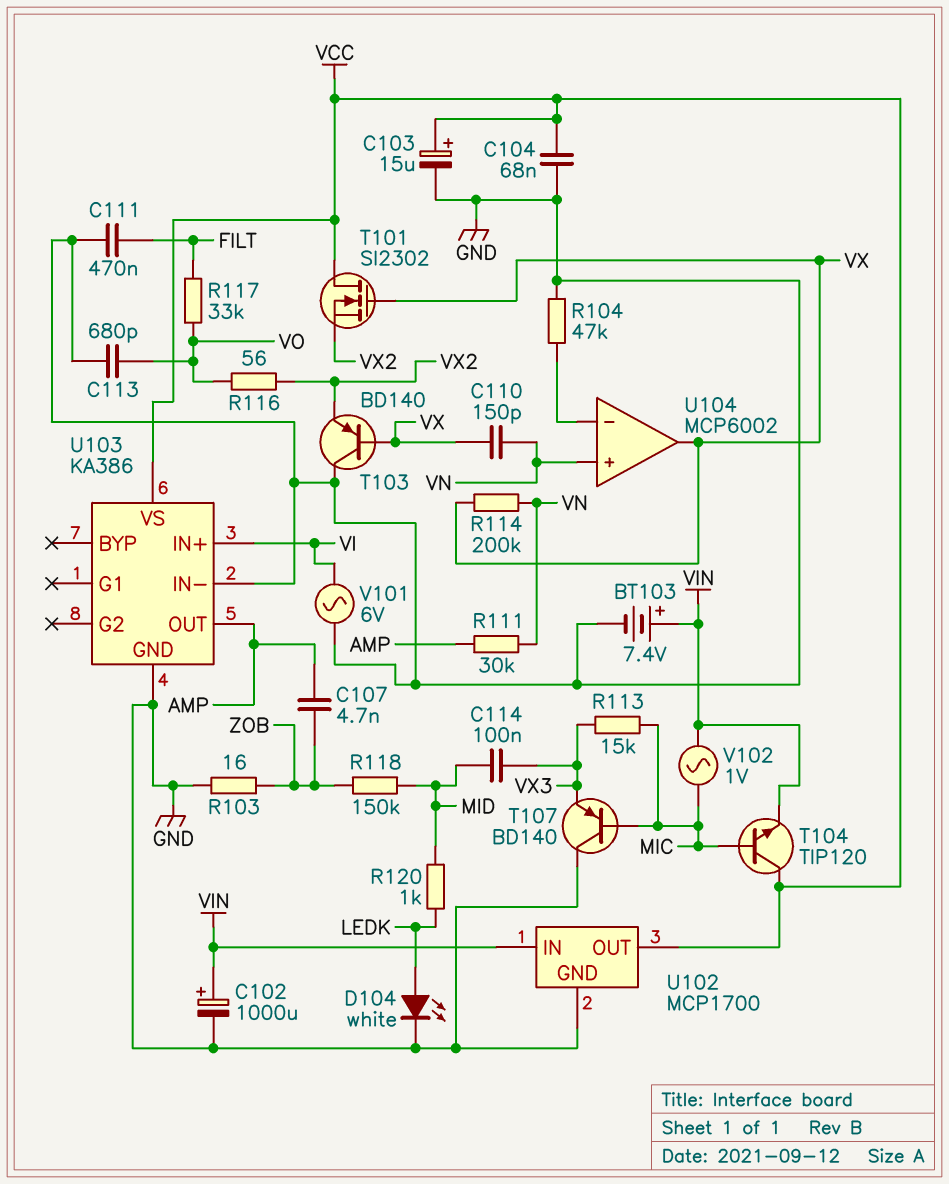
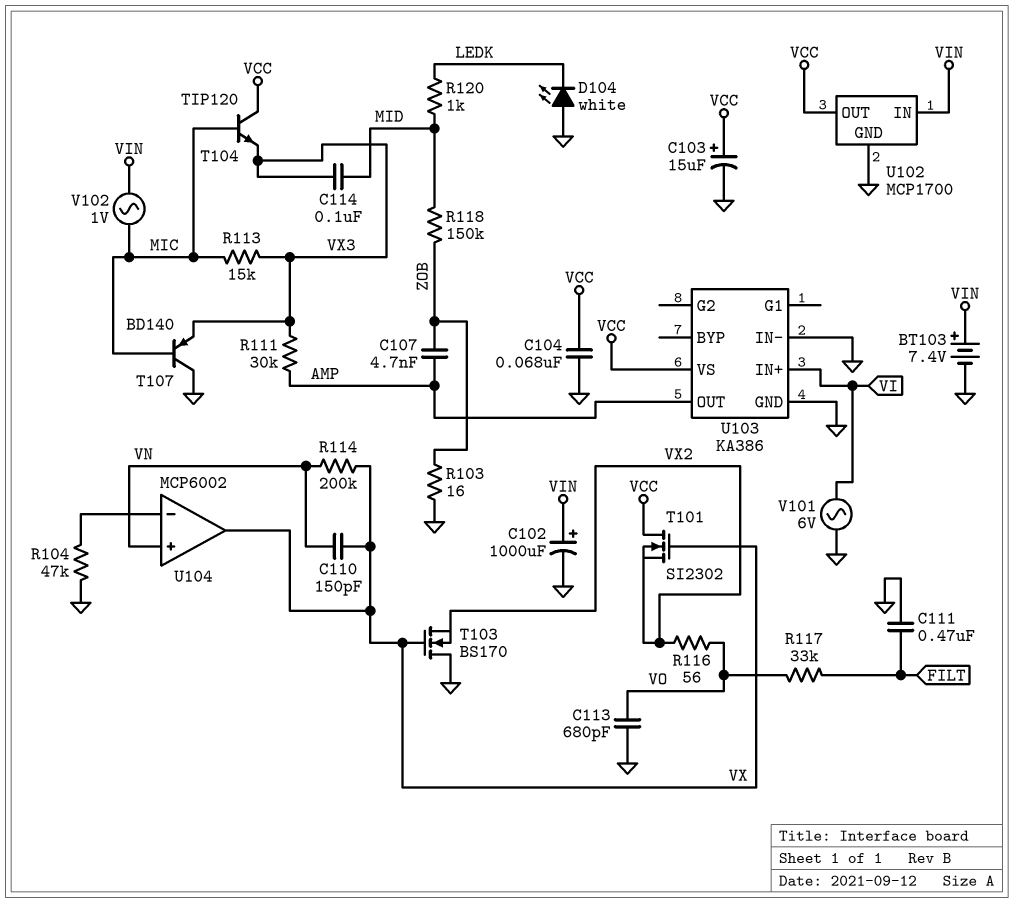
D104: LED white (A LEDK, K GND) -> LED white (A GND, K LEDK)
R111: 30k (AMP, VN) -> 30k (AMP, VX3)
T103: PNP BD140 (B VX, C GND, E VX2) -> NMOS BS170 (G VX, D GND, S VX2)
T104: NPN TIP120 (B MIC, C VCC, E VIN) -> NPN TIP120 (B MIC, C VCC, E VX3)

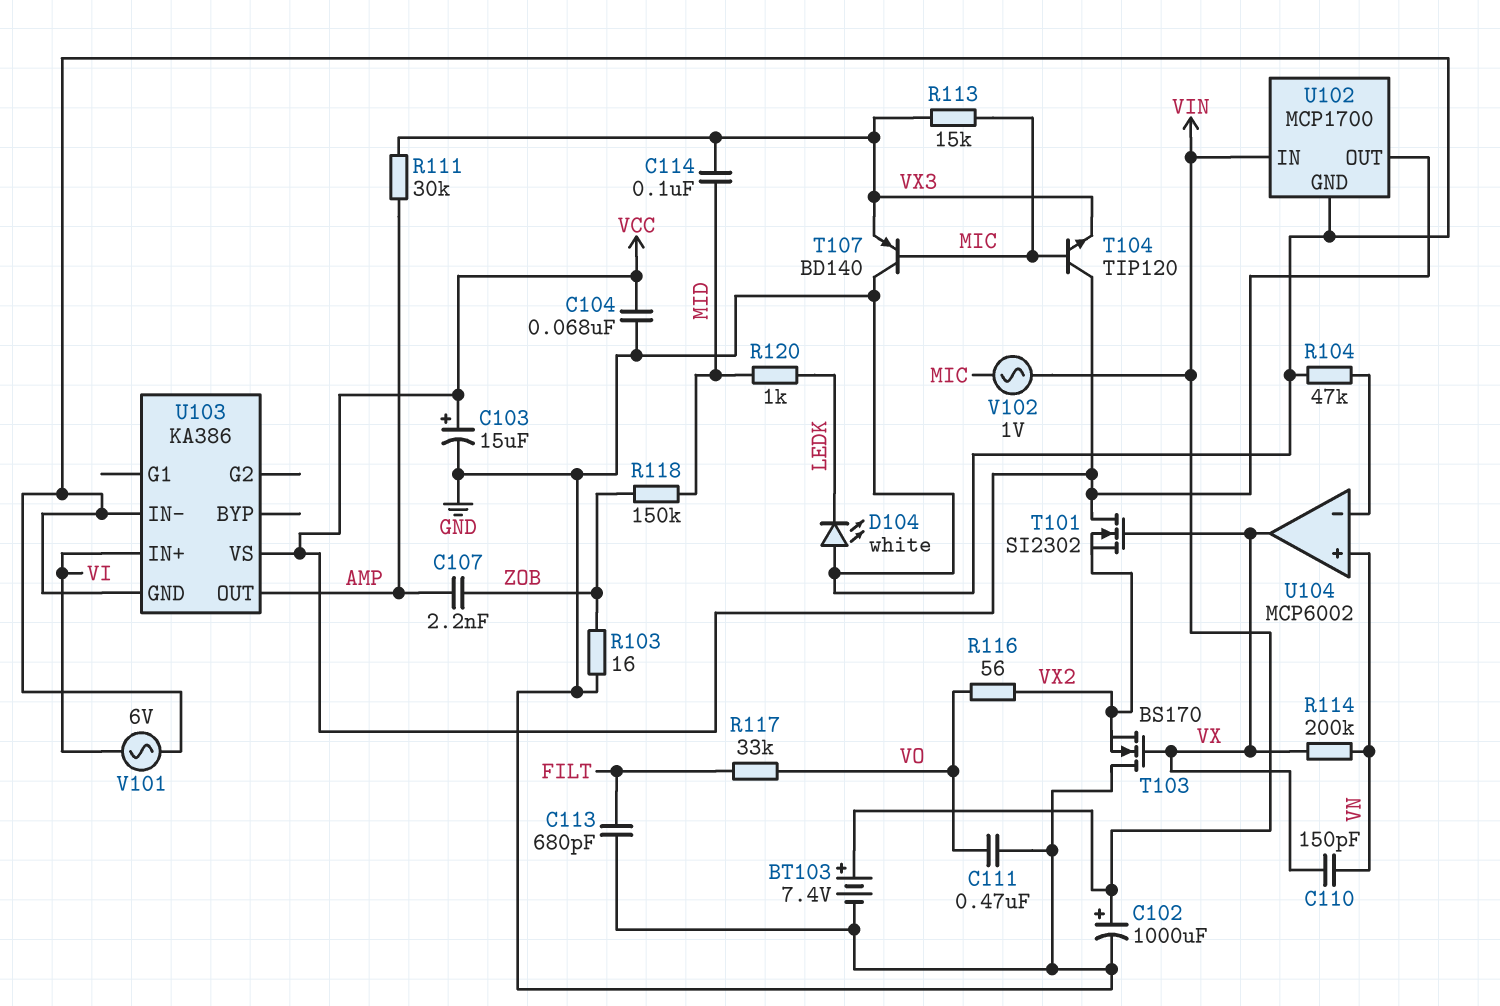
C107: 4.7nF (AMP, ZOB) -> 2.2nF (AMP, ZOB)
C111: 470nF (FILT, GND) -> 470nF (GND, VO)
C113: 680pF (GND, VO) -> 680pF (FILT, GND)

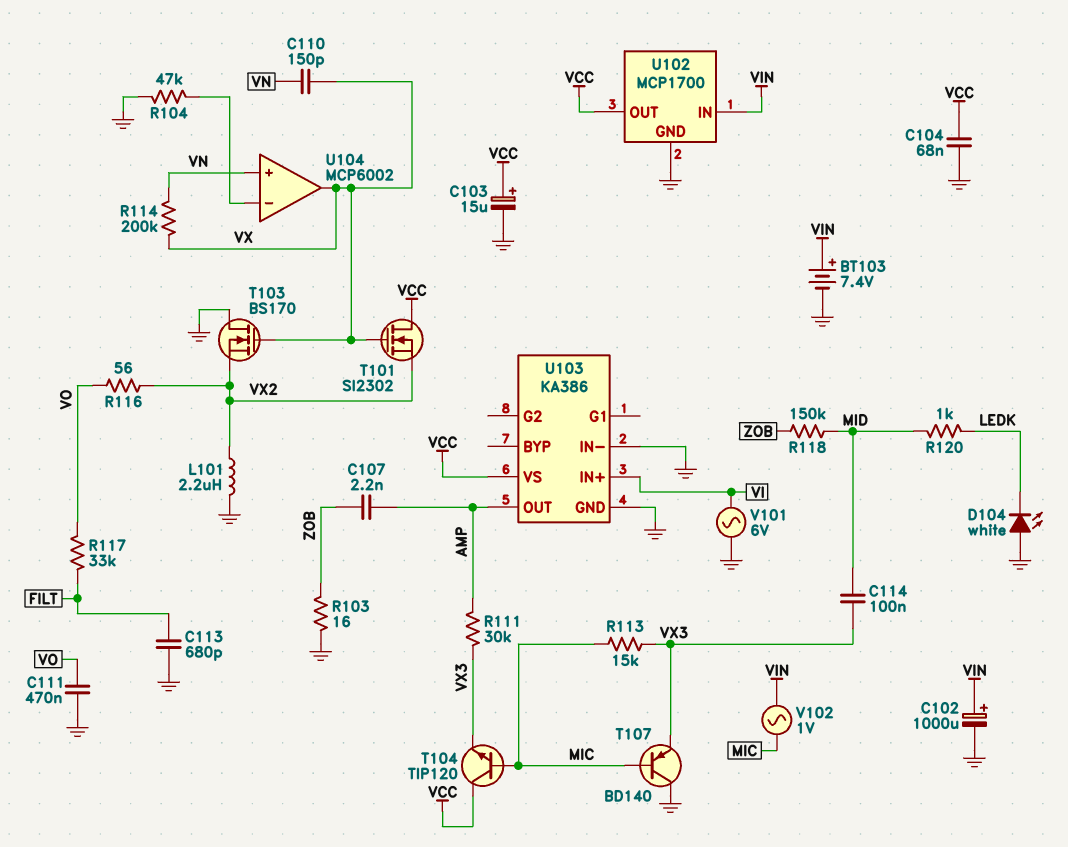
L101: none -> 2.2uH (GND, VX2)

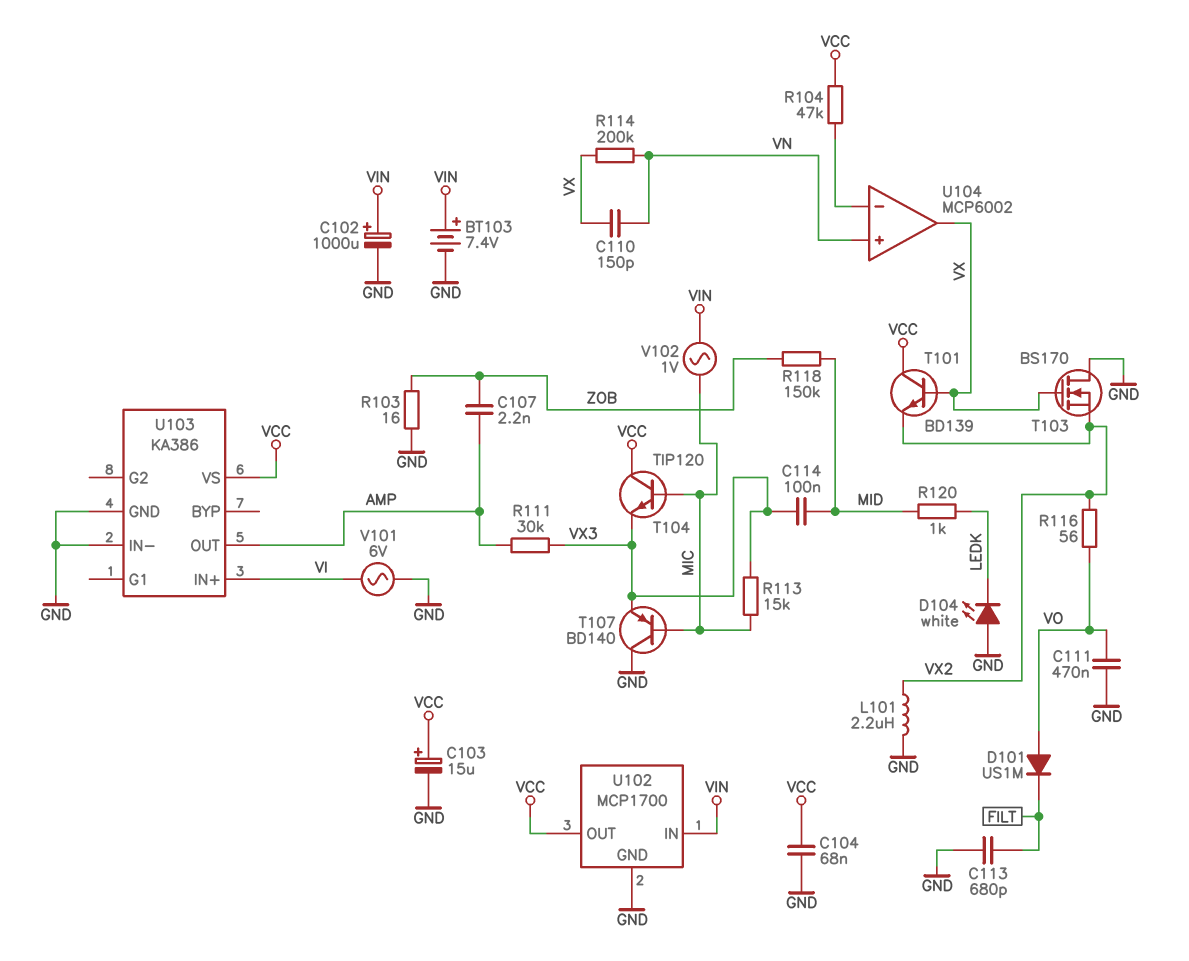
D101: none -> diode US1M (A VO, K FILT)
R104: 47k (GND, U104/in-) -> 47k (U104/in-, VCC)
R117: 33k (FILT, VO) -> none
T101: NMOS SI2302 (G VX, D VCC, S VX2) -> NPN BD139 (B VX, C VCC, E VX2)

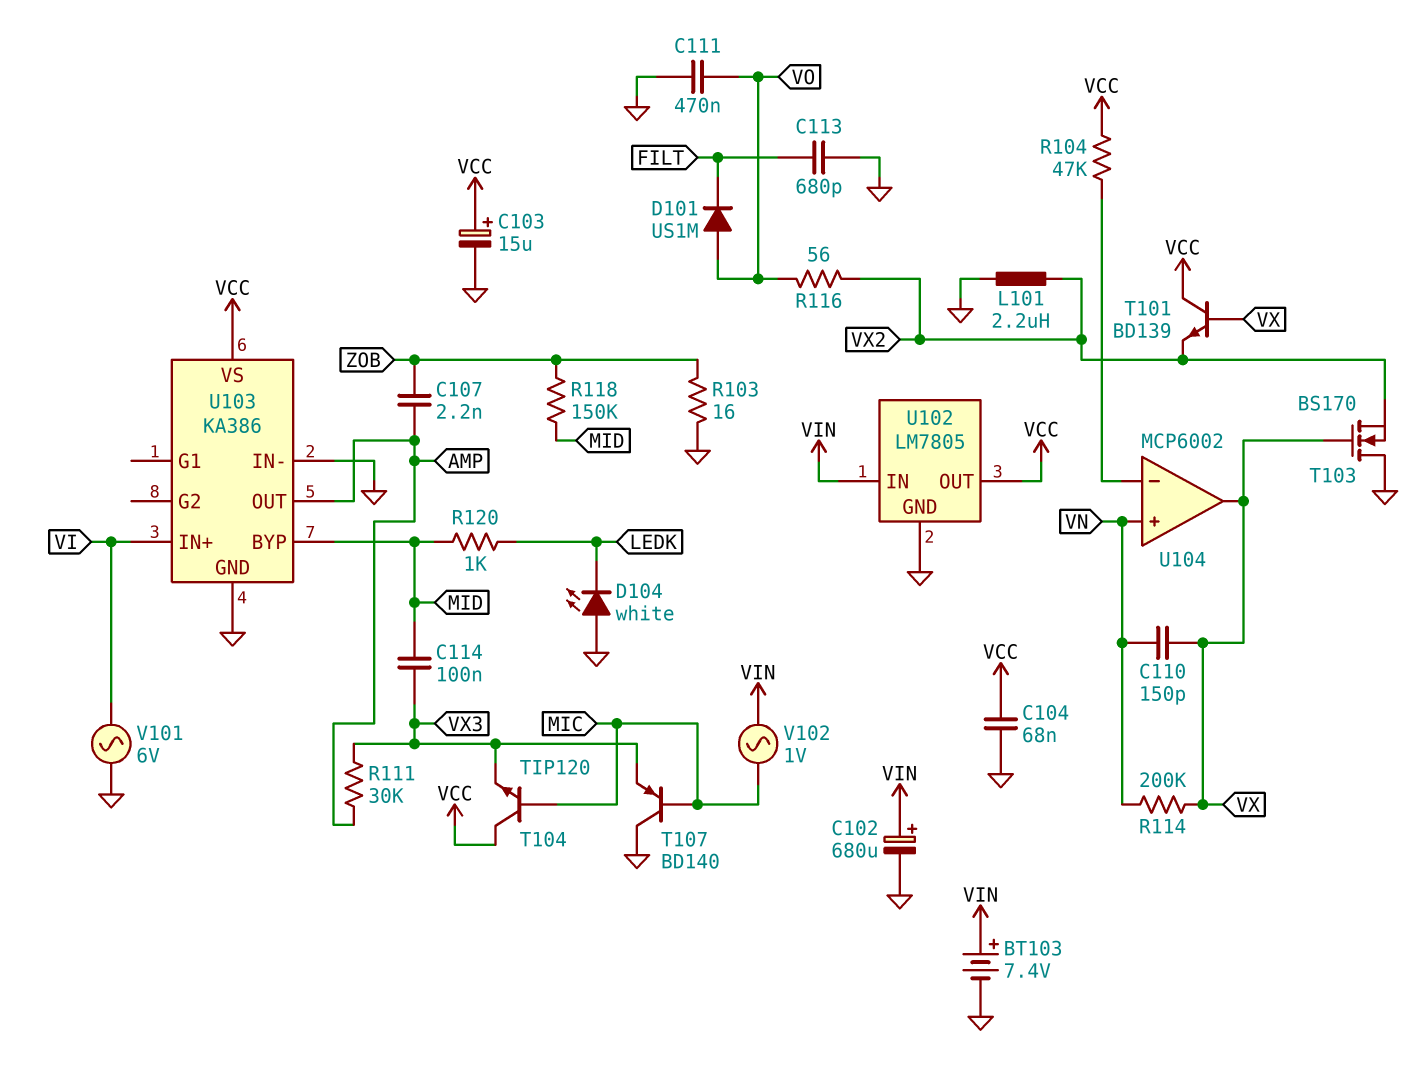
C102: 1000uF (plus VIN, minus GND) -> 680uF (plus VIN, minus GND)
R113: 15k (MIC, VX3) -> none
U102: MCP1700 -> LM7805
U103 pin BYP: none -> MID

